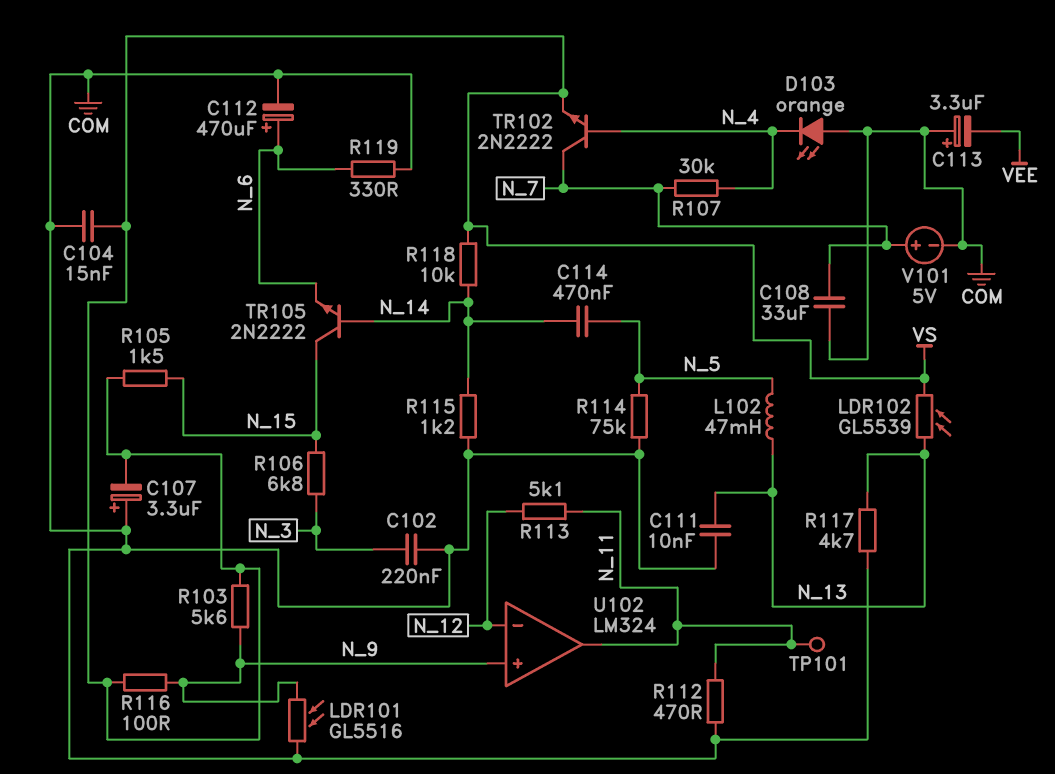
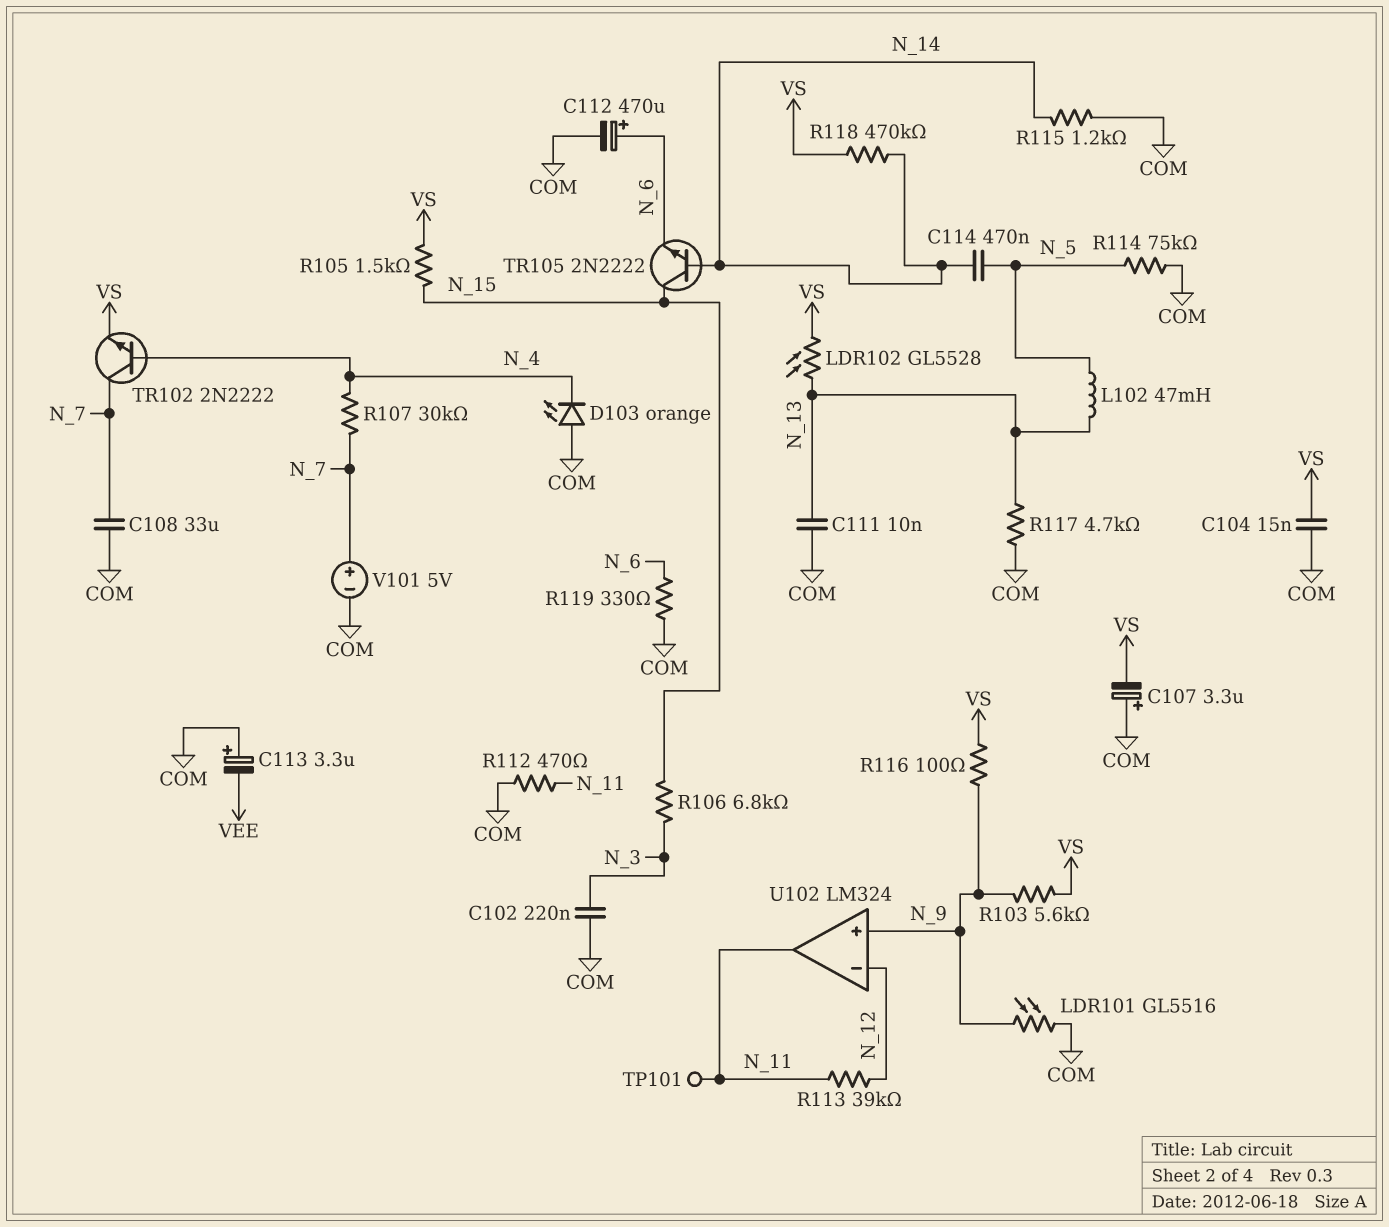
LDR102: GL5539 (N_13, VS) -> GL5528 (N_13, VS)
R113: 5.1k (N_11, N_12) -> 39k (N_11, N_12)
R118: 10k (N_14, VS) -> 470k (N_14, VS)

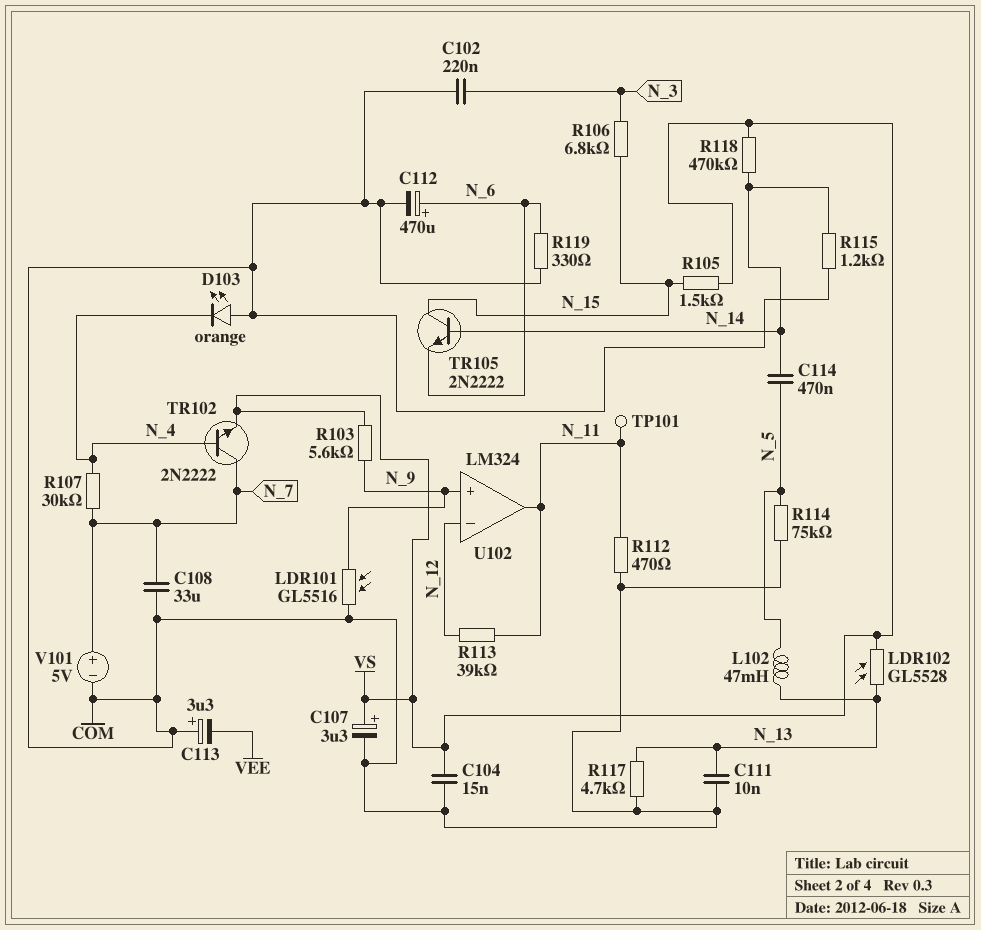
C107: 3.3uF (plus COM, minus VS) -> 3.3uF (plus VS, minus COM)
R116: 100 (N_9, VS) -> none

